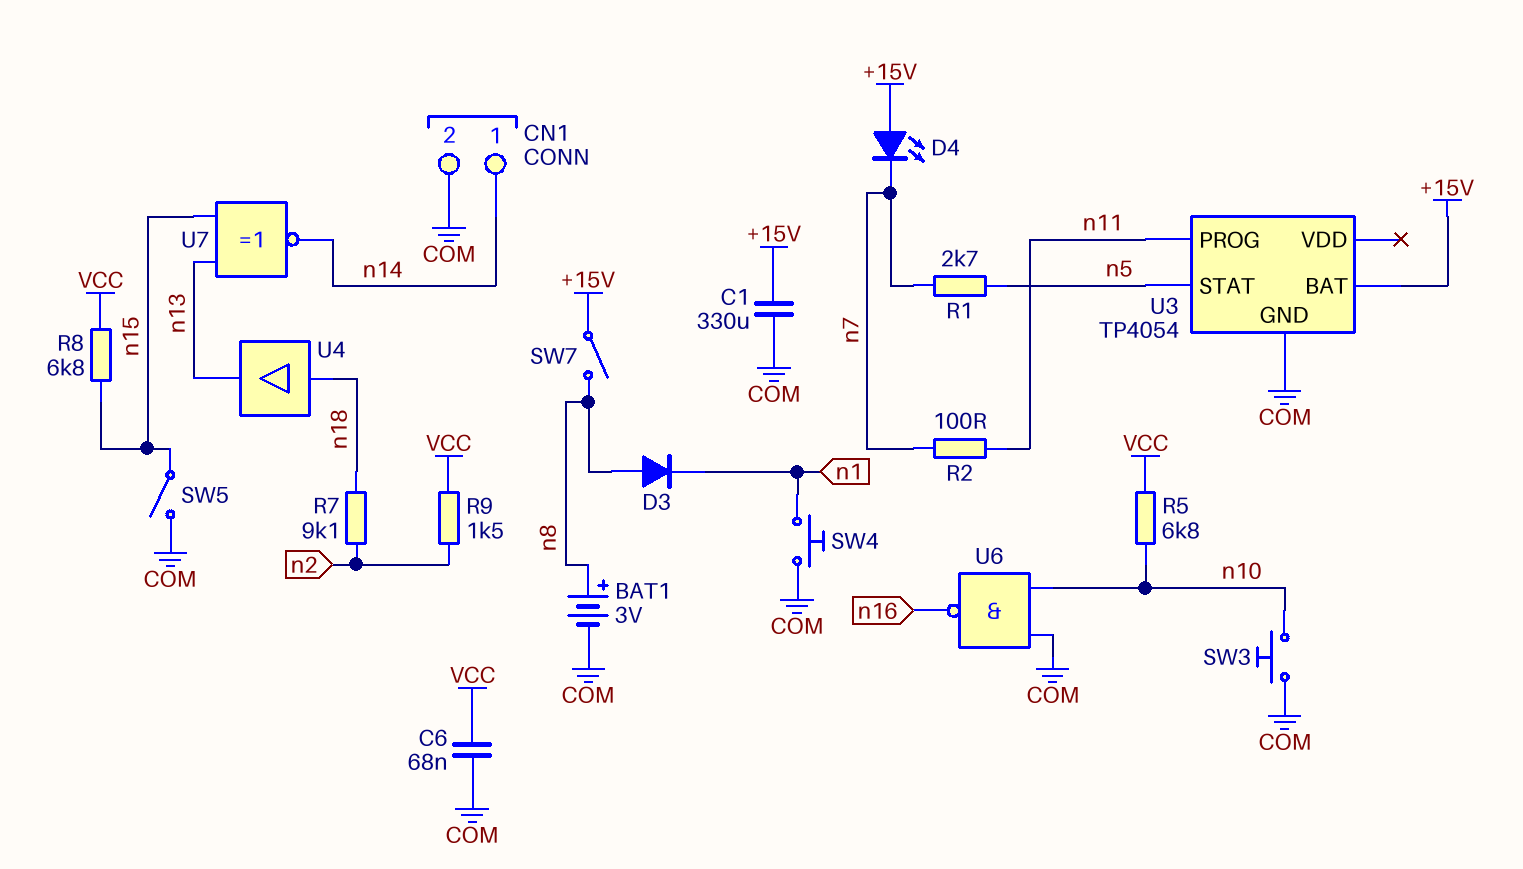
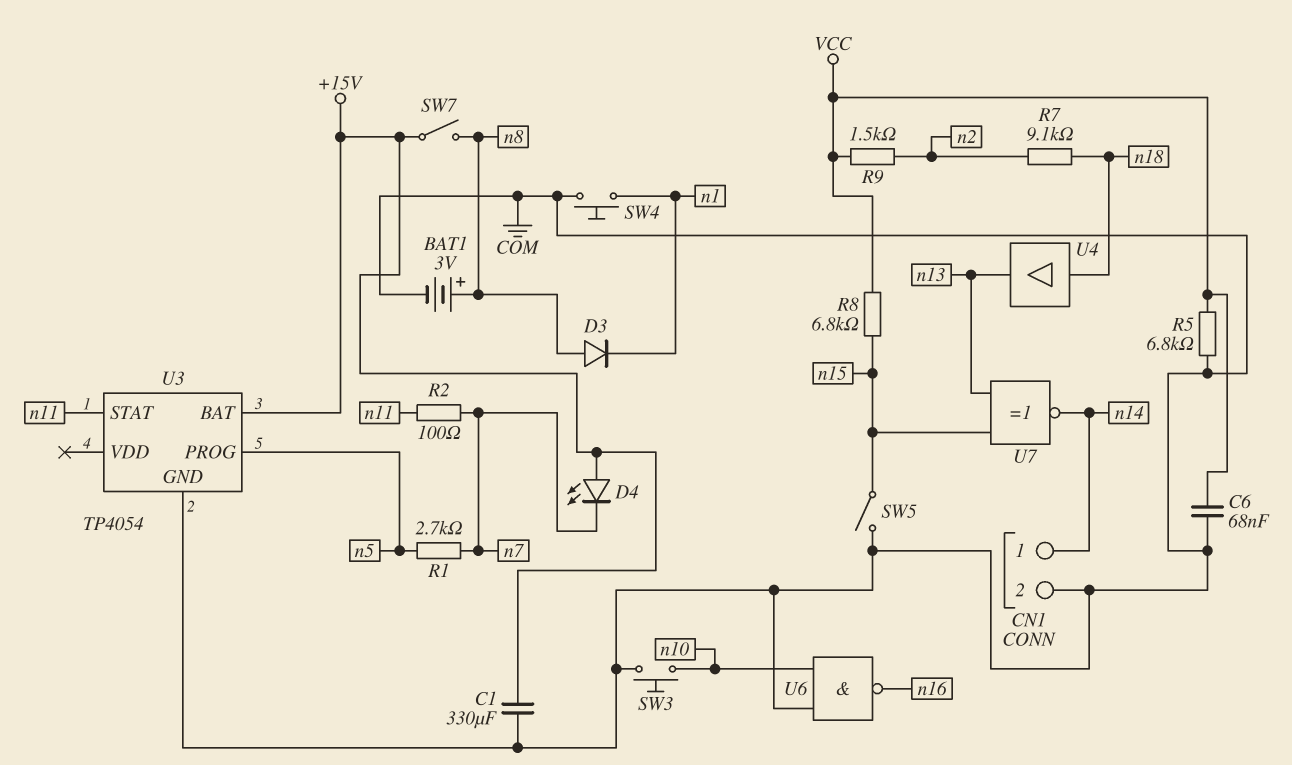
R5: 6.8k (VCC, n10) -> 6.8k (COM, VCC)
U3 pin PROG: n11 -> n5
U3 pin STAT: n5 -> n11

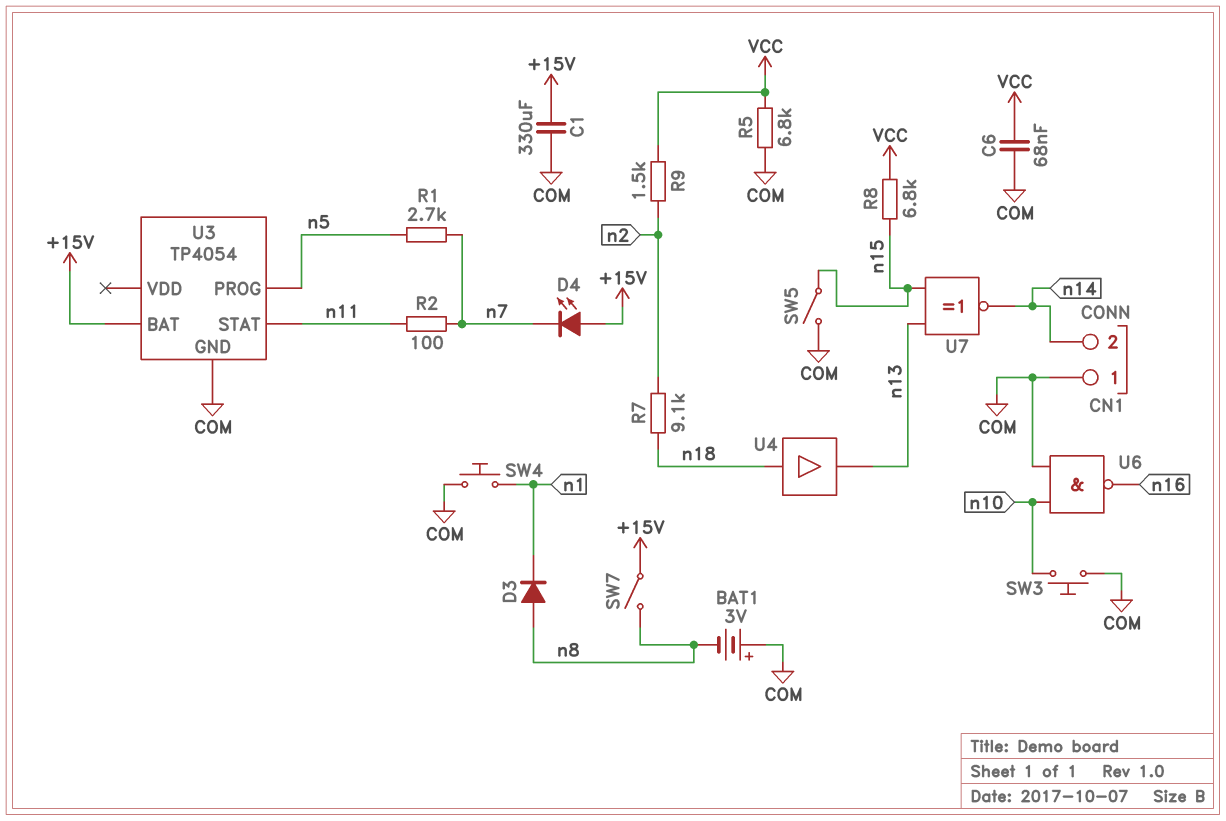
BAT1: 3V (plus n8, minus COM) -> 3V (plus COM, minus n8)
CN1 pin 1: n14 -> COM
CN1 pin 2: COM -> n14

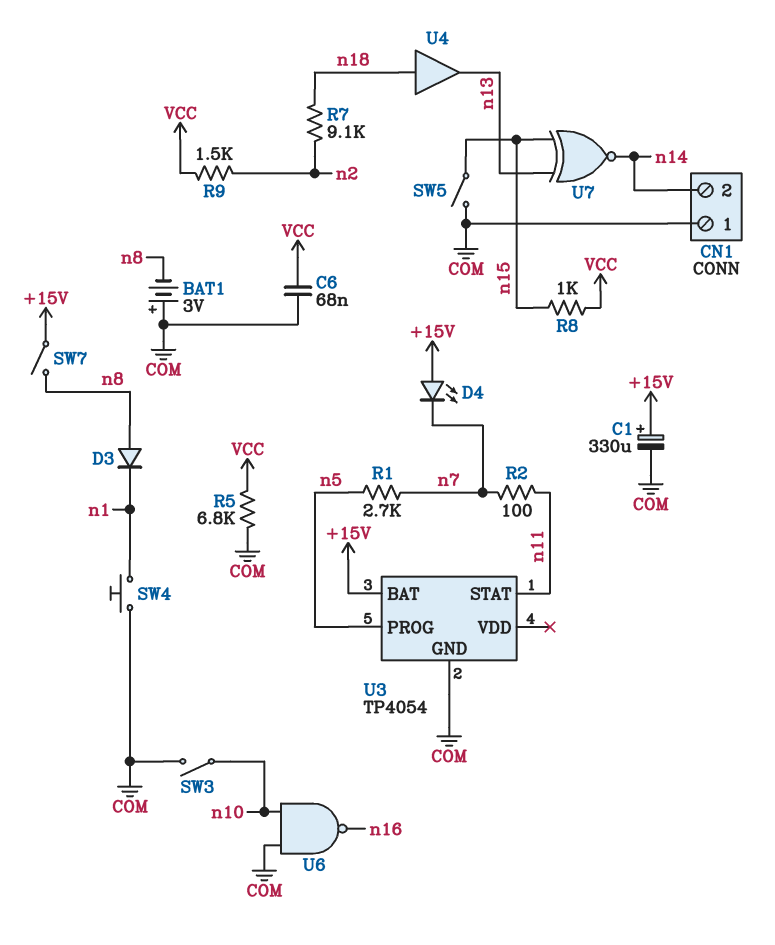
C1: 330uF (+15V, COM) -> 330uF (plus +15V, minus COM)
R8: 6.8k (VCC, n15) -> 1k (VCC, n15)
SW3: button (COM, n10) -> switch (COM, n10)

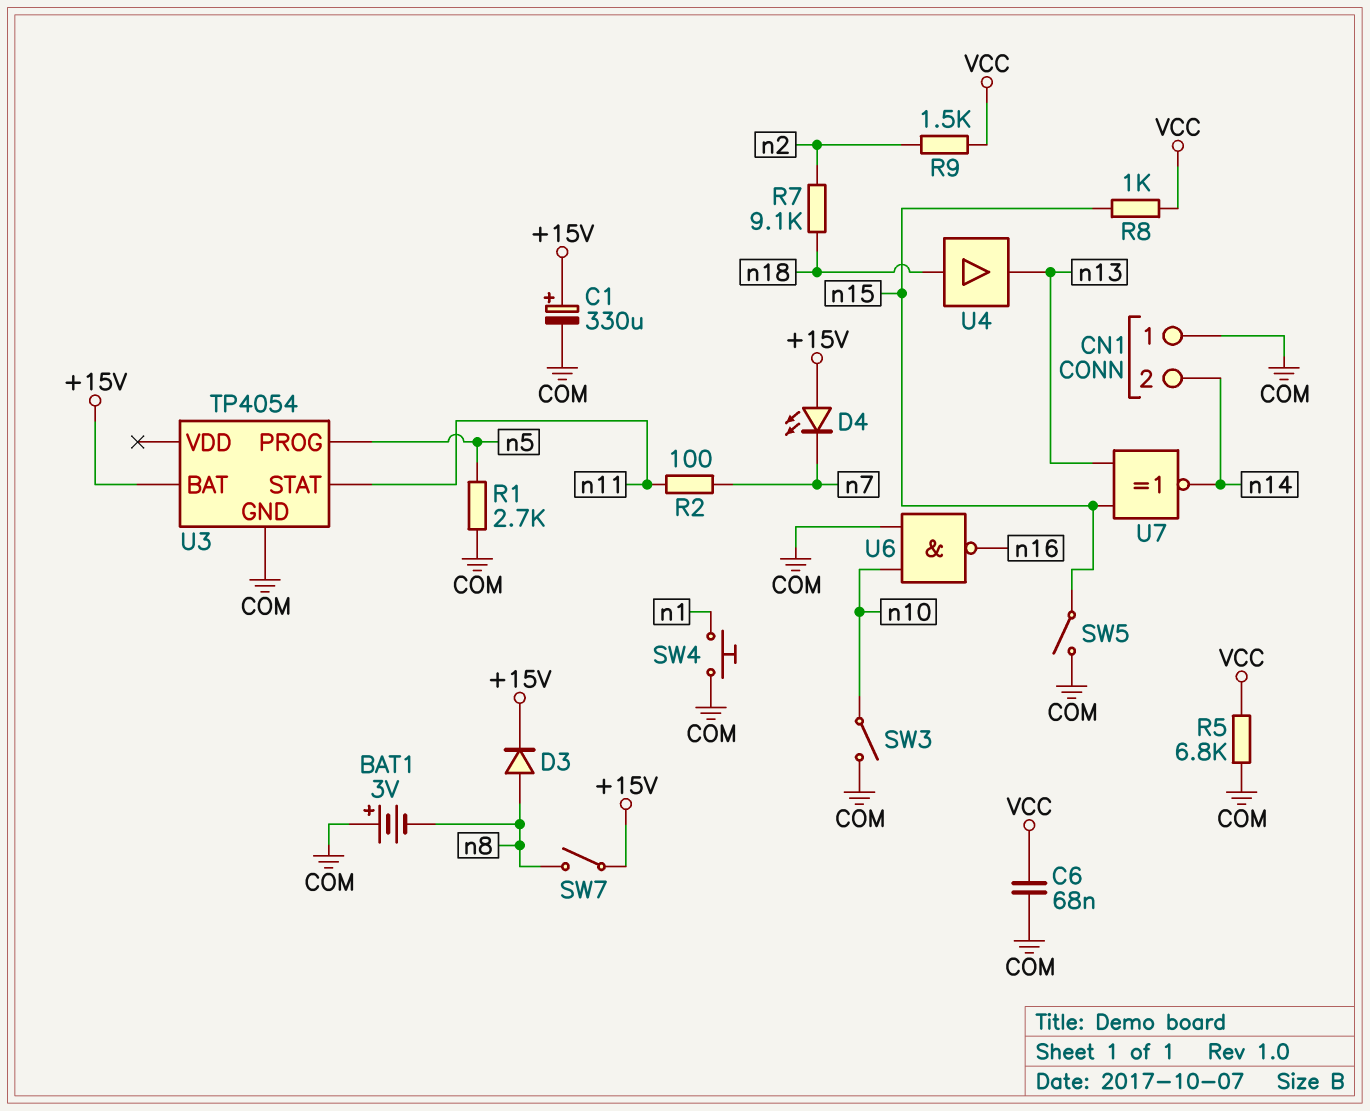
D3: diode (A n8, K n1) -> diode (A n8, K +15V)
R1: 2.7k (n5, n7) -> 2.7k (COM, n5)

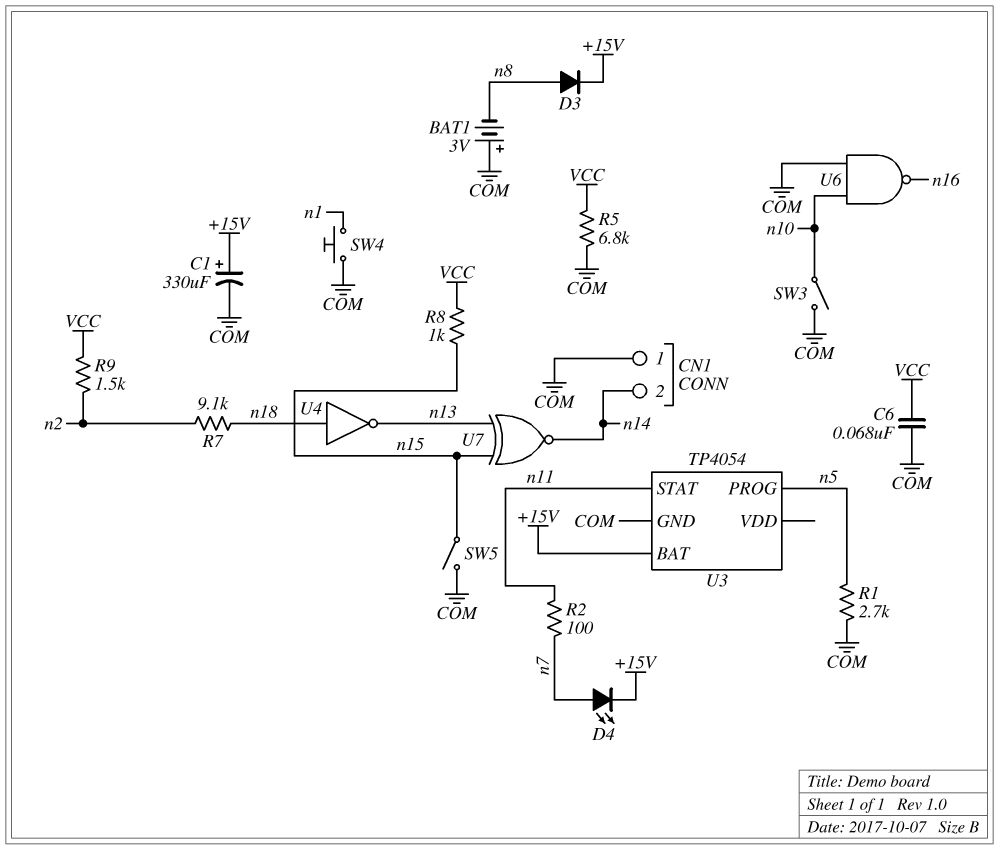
D4: LED (A +15V, K n7) -> LED (A n7, K +15V)
SW7: switch (+15V, n8) -> none
U4: buffer (in n18, out n13) -> NOT (in n18, out n13)

